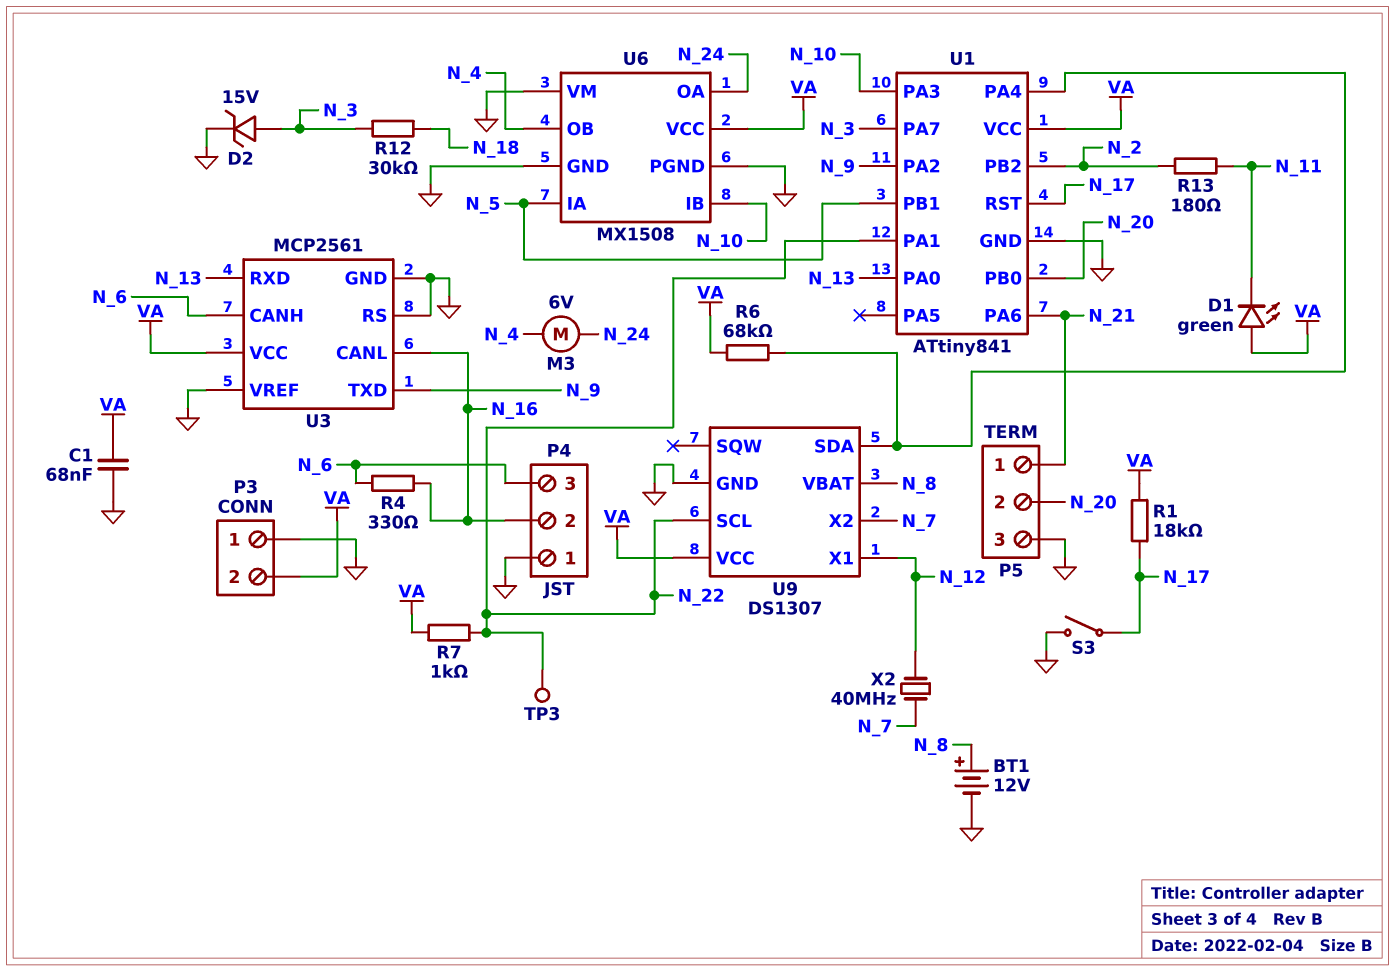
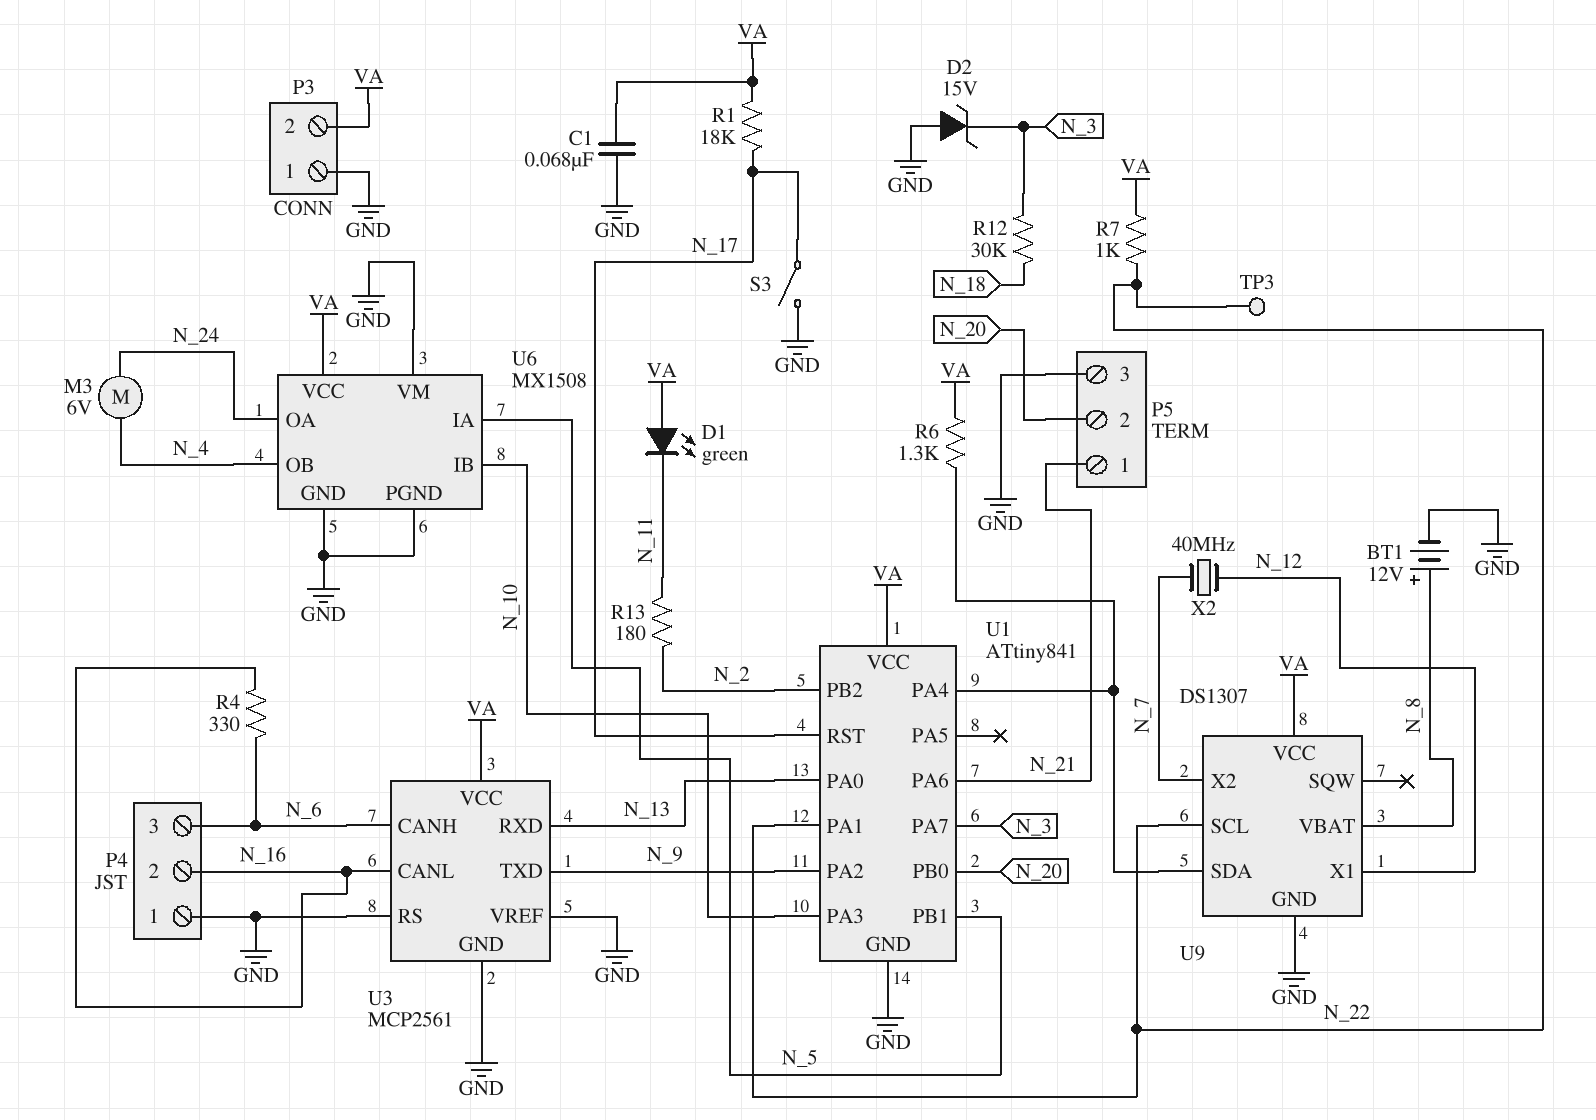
D2: zener 15V (A N_3, K GND) -> zener 15V (A GND, K N_3)
R6: 68k (U1/PA4, VA) -> 1.3k (U1/PA4, VA)

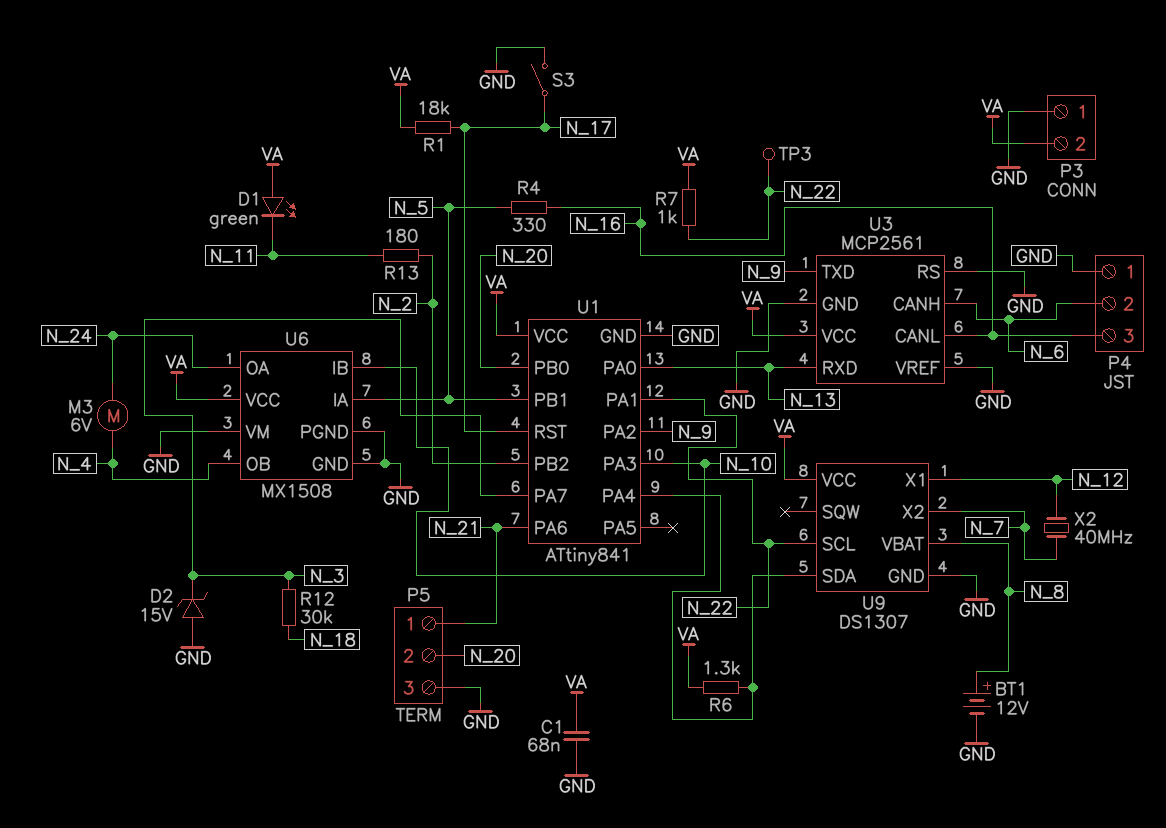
P4 pin 2: N_16 -> N_6
P4 pin 3: N_6 -> N_16
R4: 330 (N_6, N_16) -> 330 (N_5, N_16)

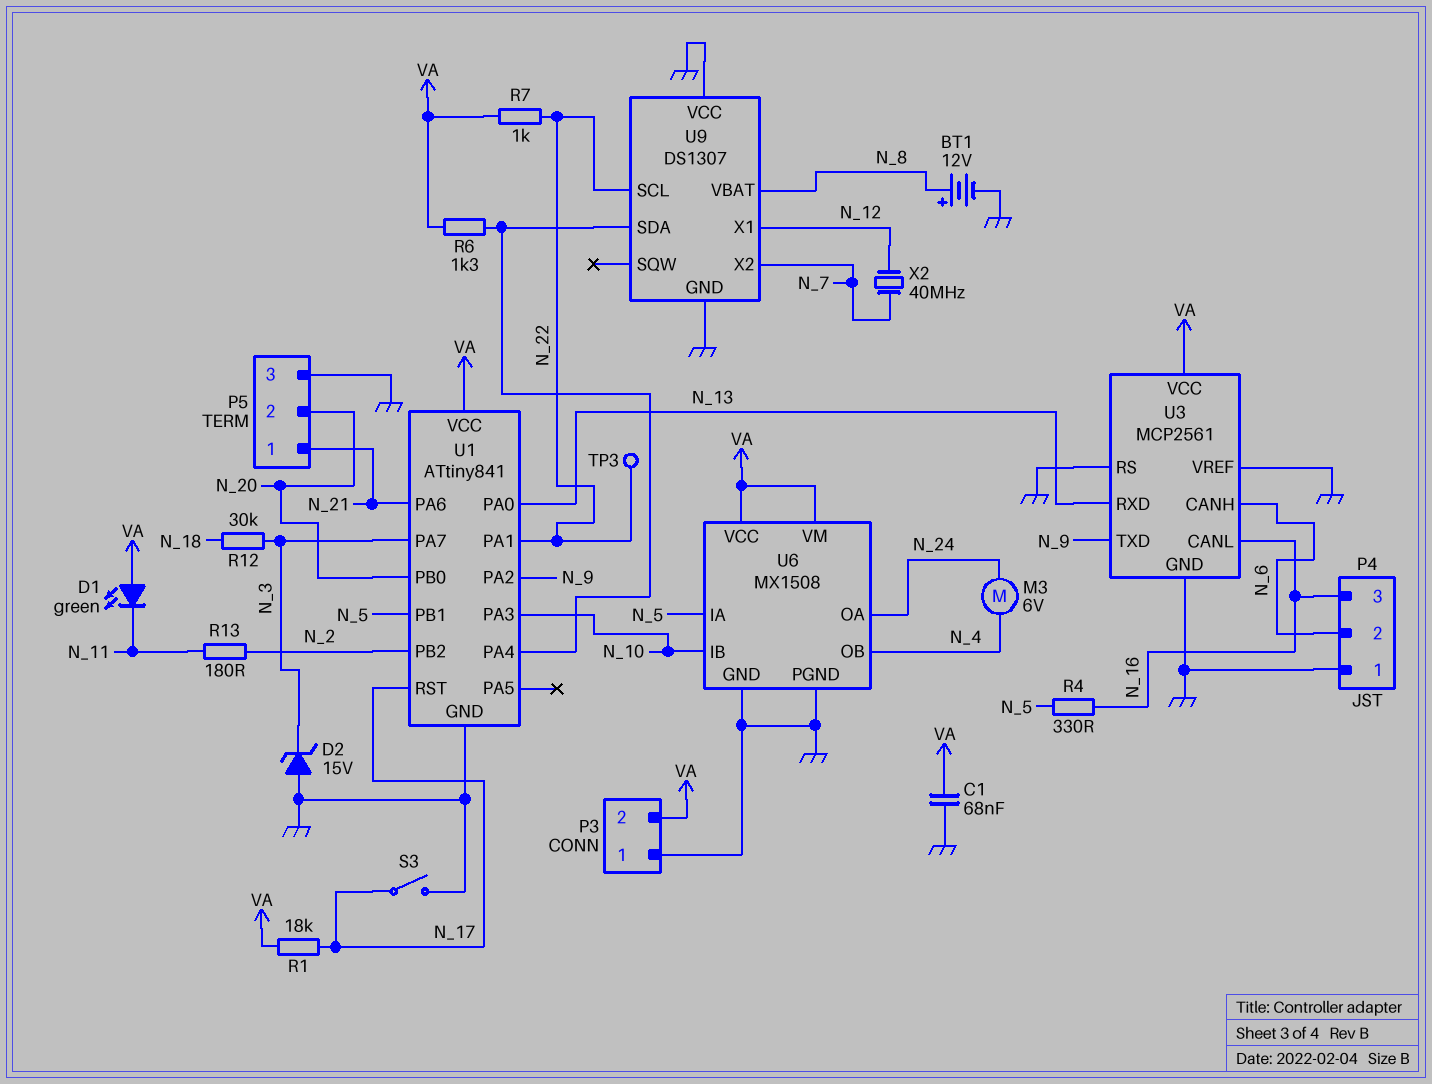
U6 pin VM: GND -> VA
U9 pin VCC: VA -> GND

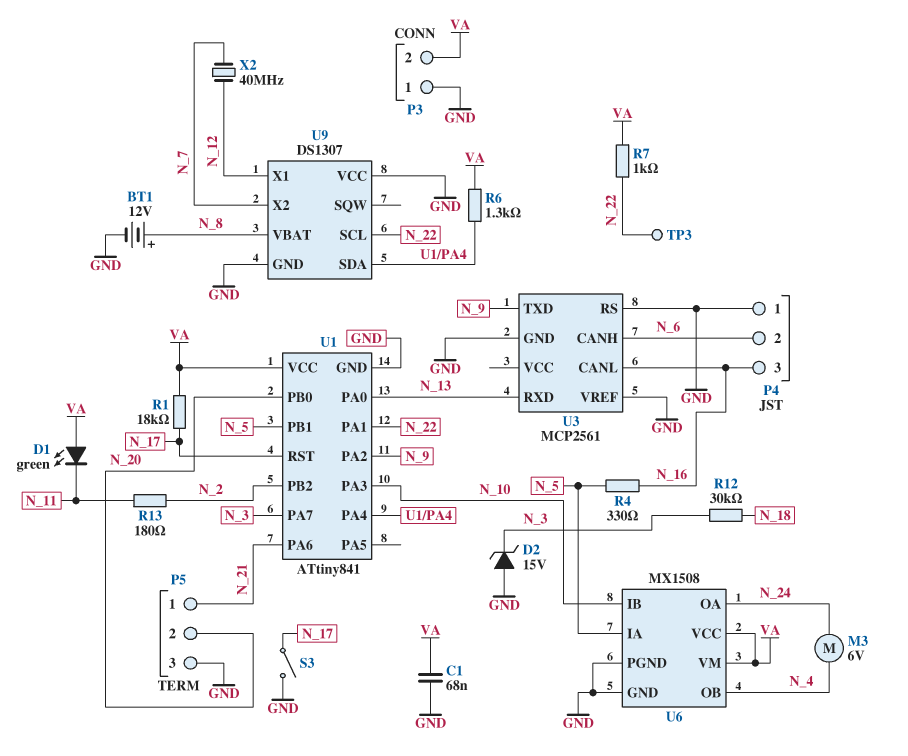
U3 pin VCC: VA -> none

